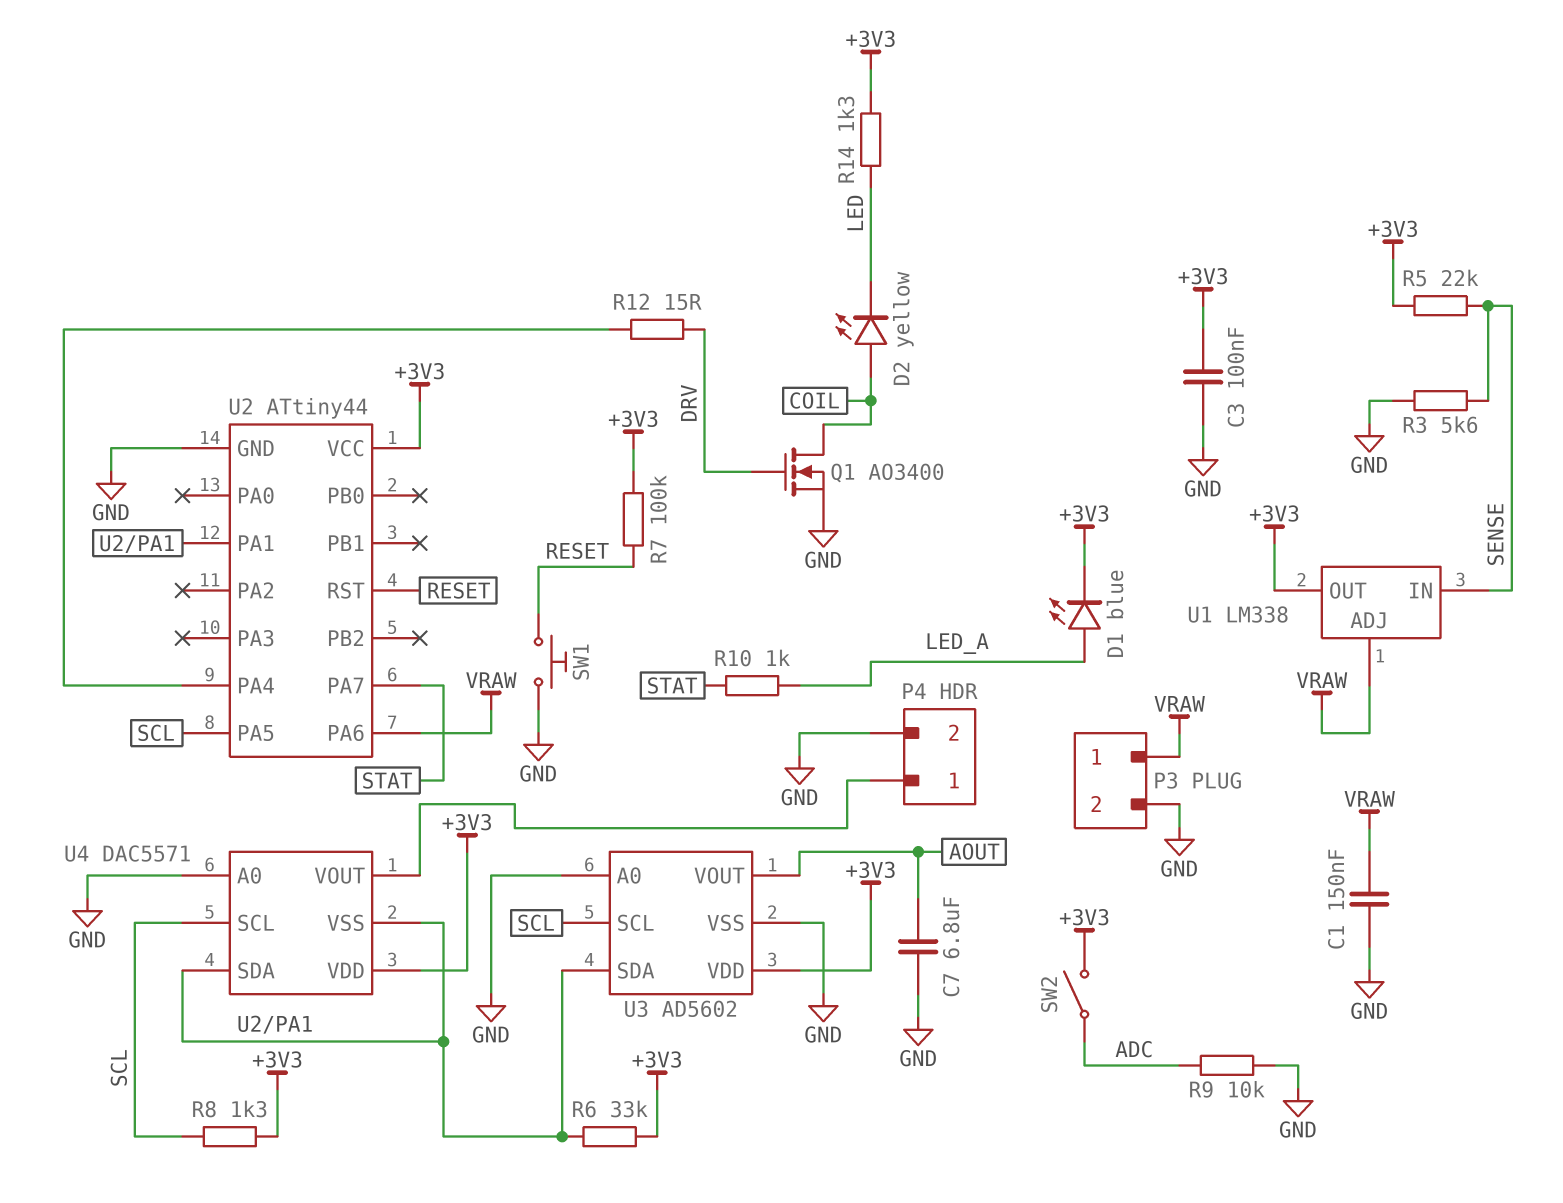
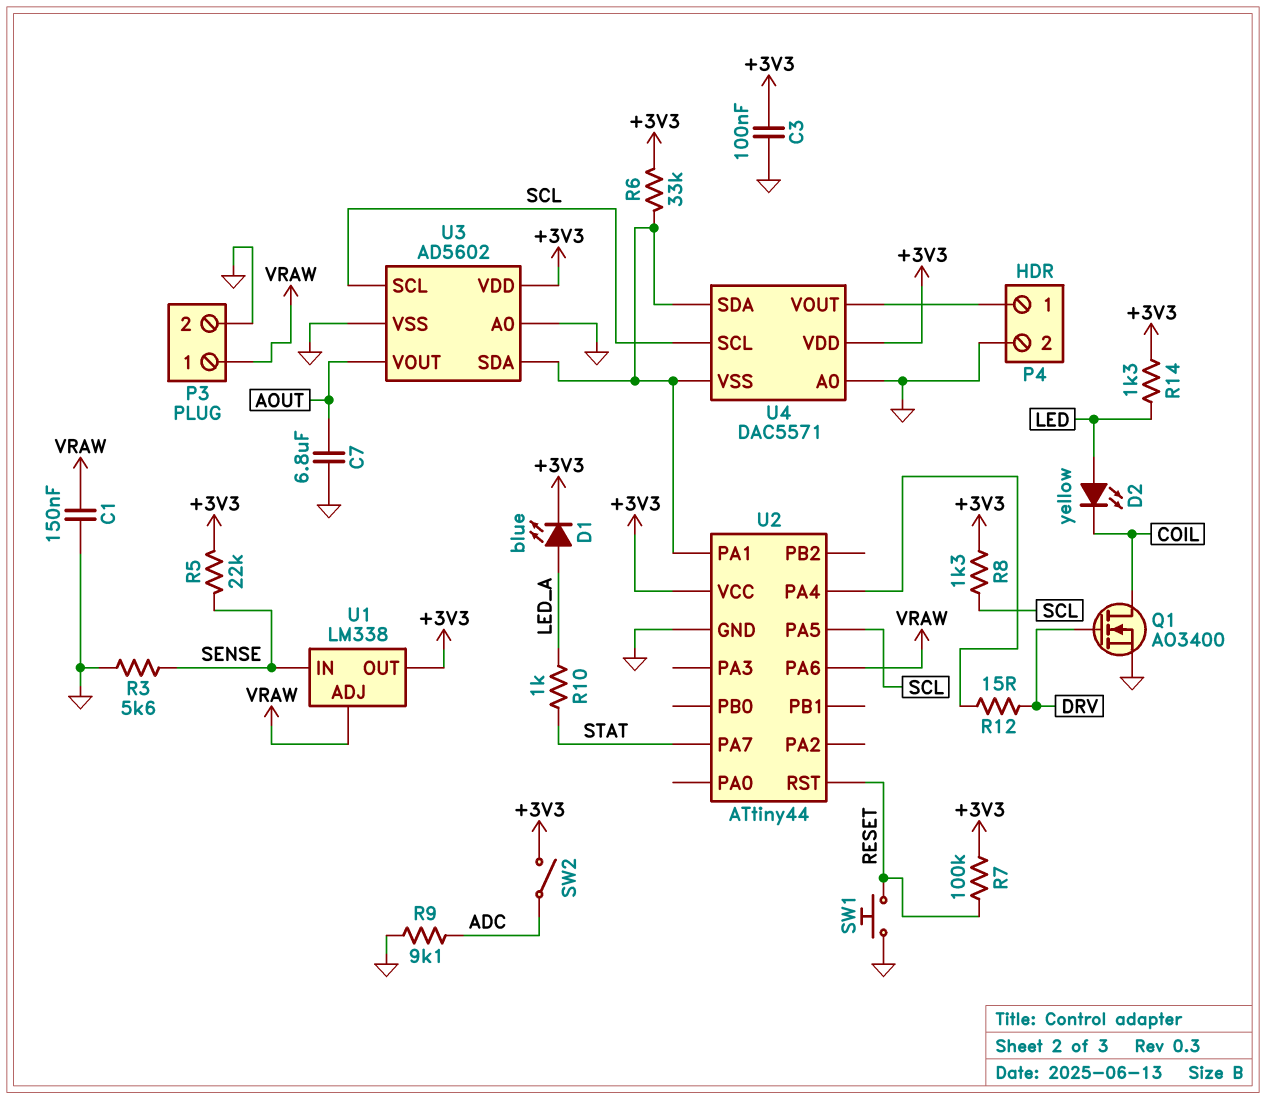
D2: LED yellow (A COIL, K LED) -> LED yellow (A LED, K COIL)
R9: 10k (ADC, GND) -> 9.1k (ADC, GND)

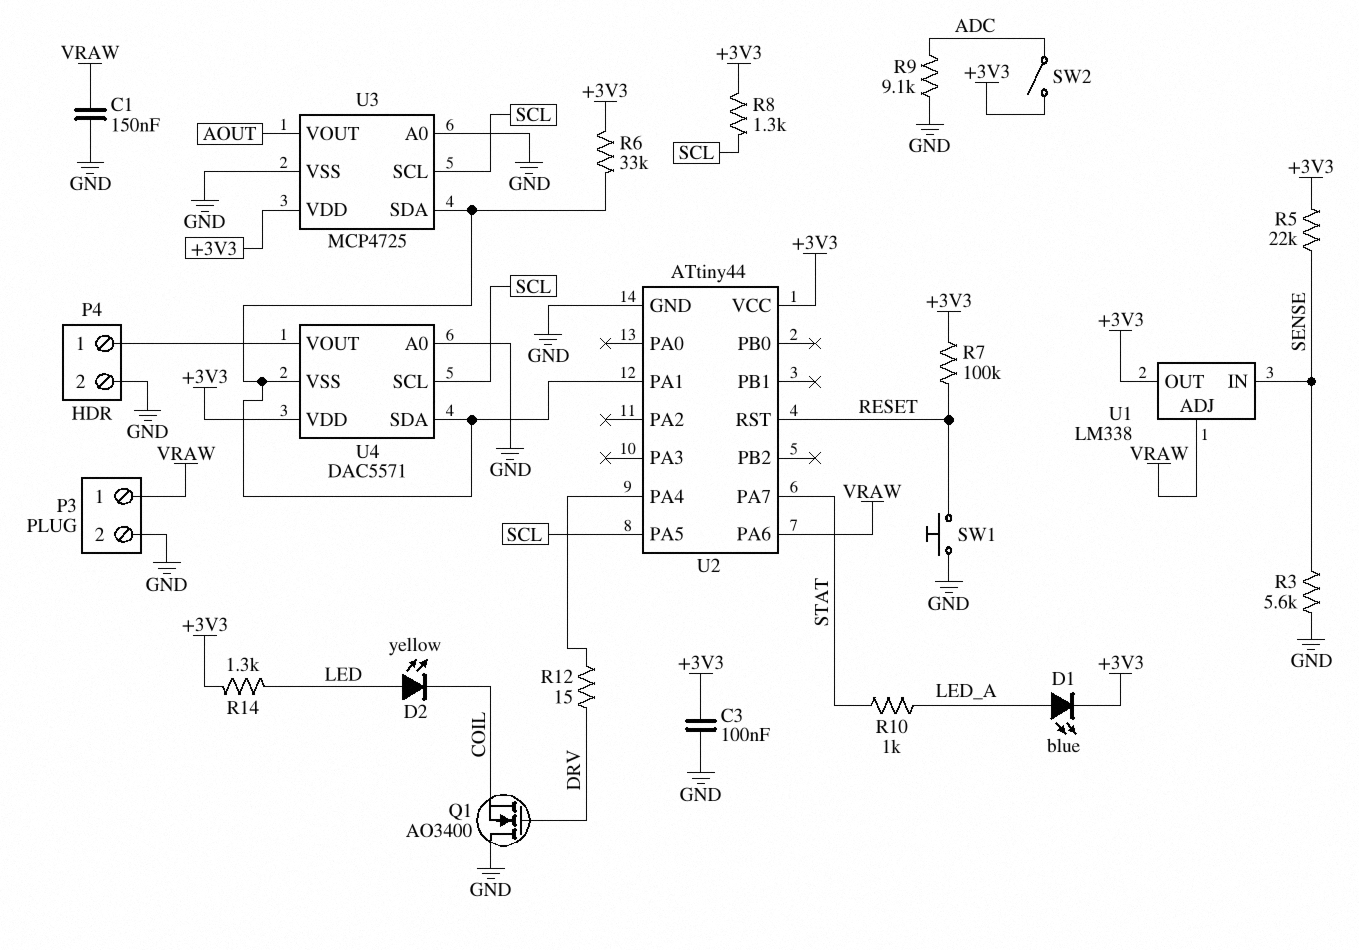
C7: 6.8uF (AOUT, GND) -> none
Q1: NMOS AO3400 (G DRV, D COIL, S GND) -> NMOS AO3400 (G DRV, D GND, S COIL)
U3: AD5602 -> MCP4725

